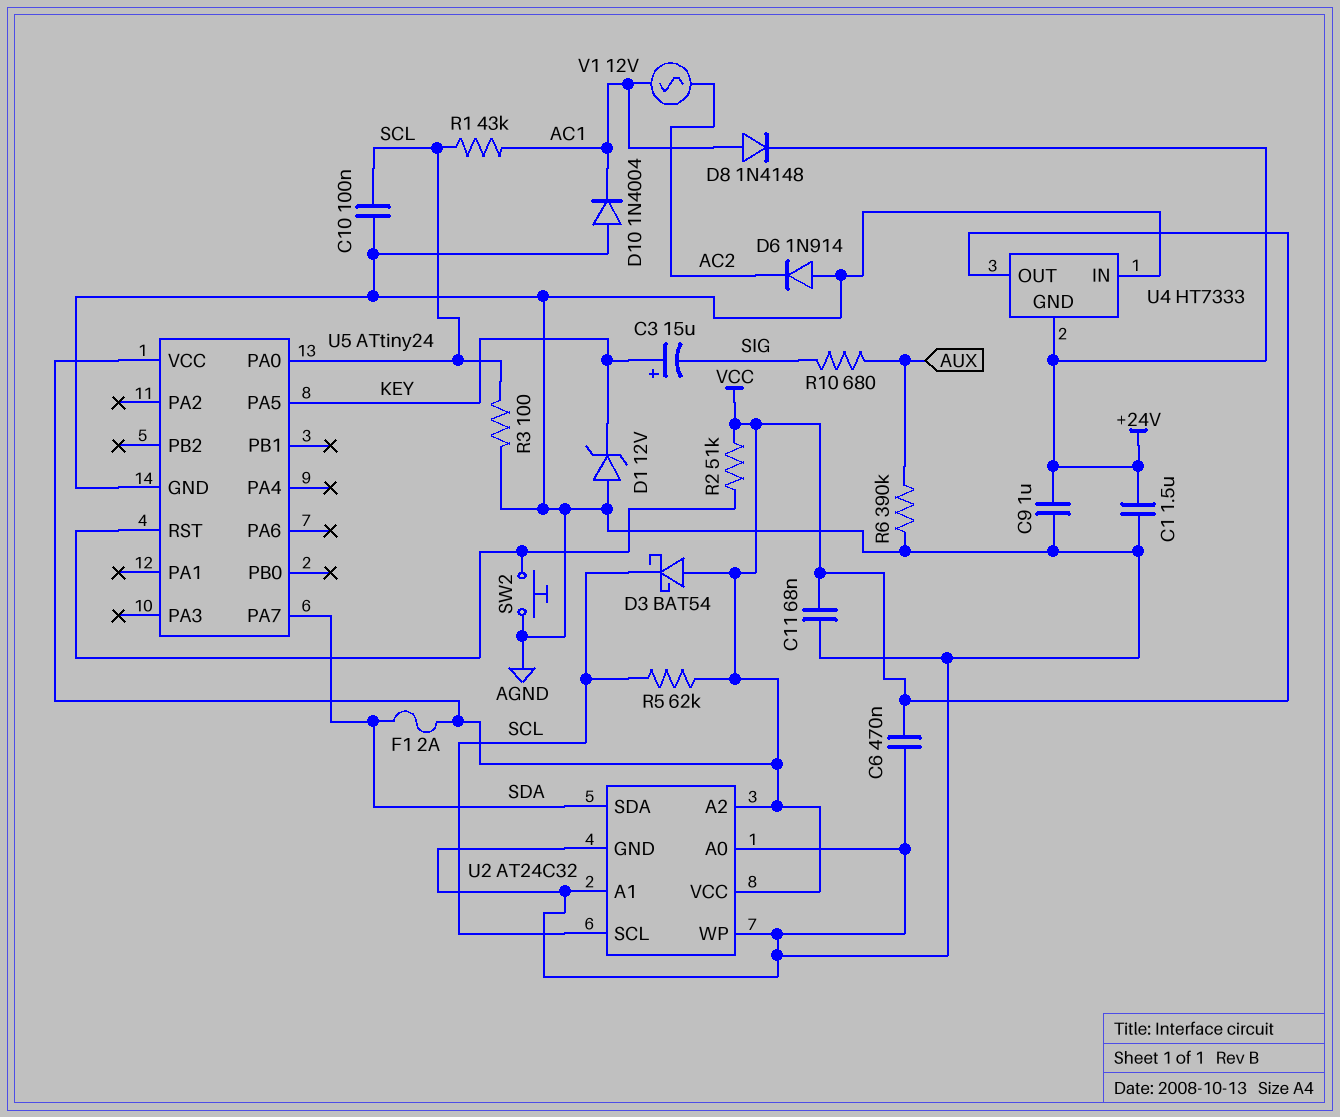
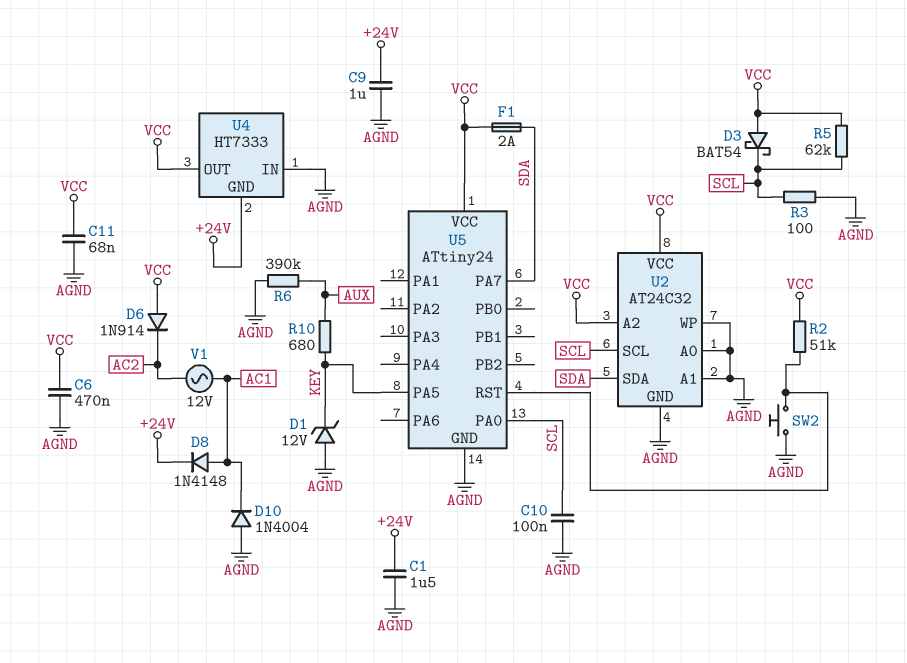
C3: 15uF (plus KEY, minus SIG) -> none
D6: diode 1N914 (A AGND, K AC2) -> diode 1N914 (A VCC, K AC2)
R1: 43k (AC1, SCL) -> none
R10: 680 (AUX, SIG) -> 680 (AUX, KEY)

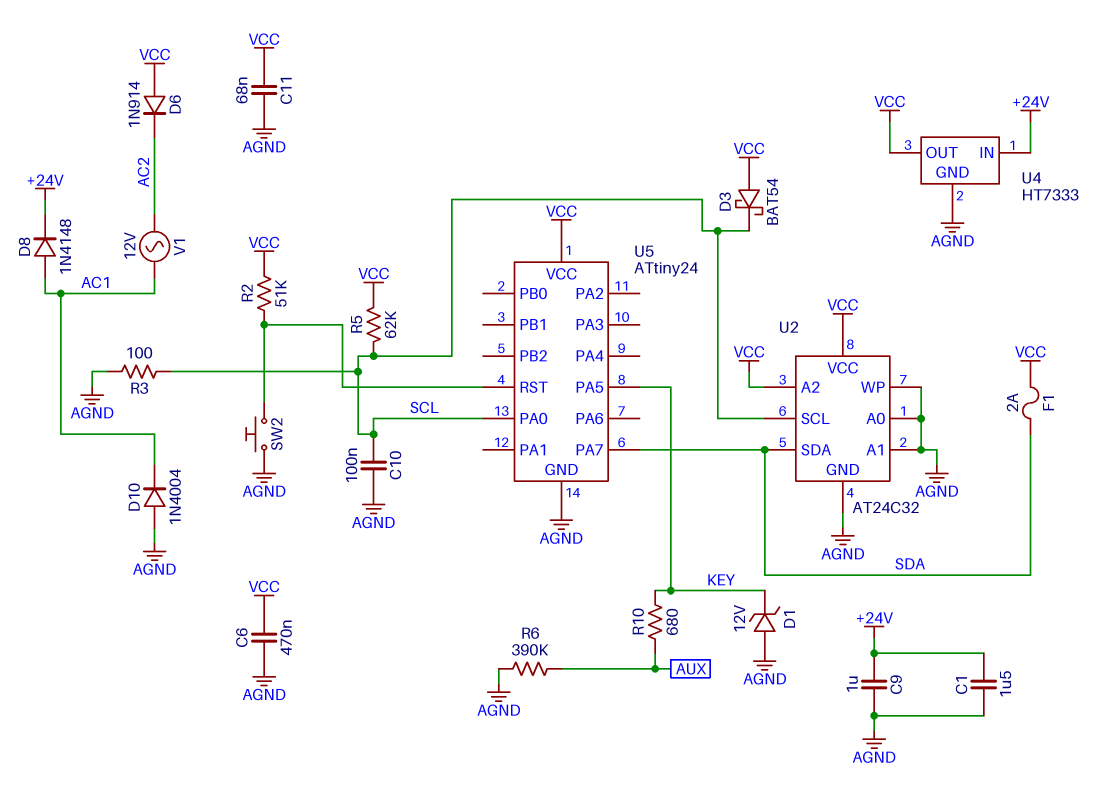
U4 pin GND: +24V -> AGND
U4 pin IN: AGND -> +24V

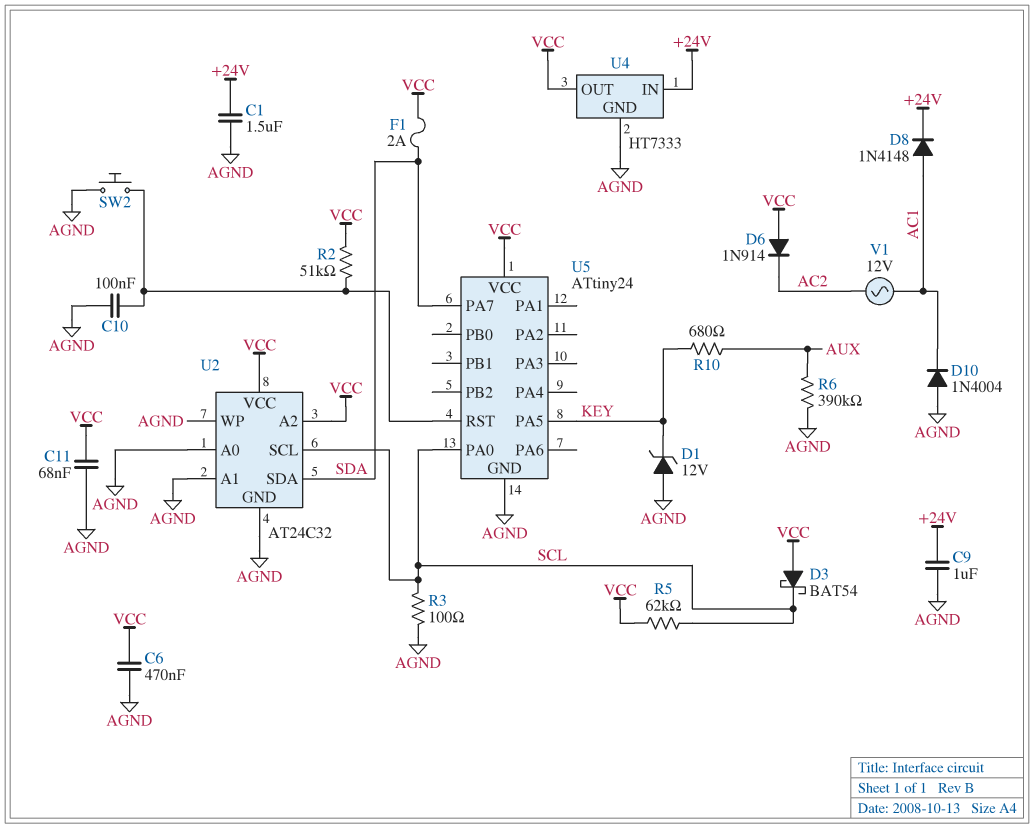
C10: 100nF (AGND, SCL) -> 100nF (AGND, U5/RST)

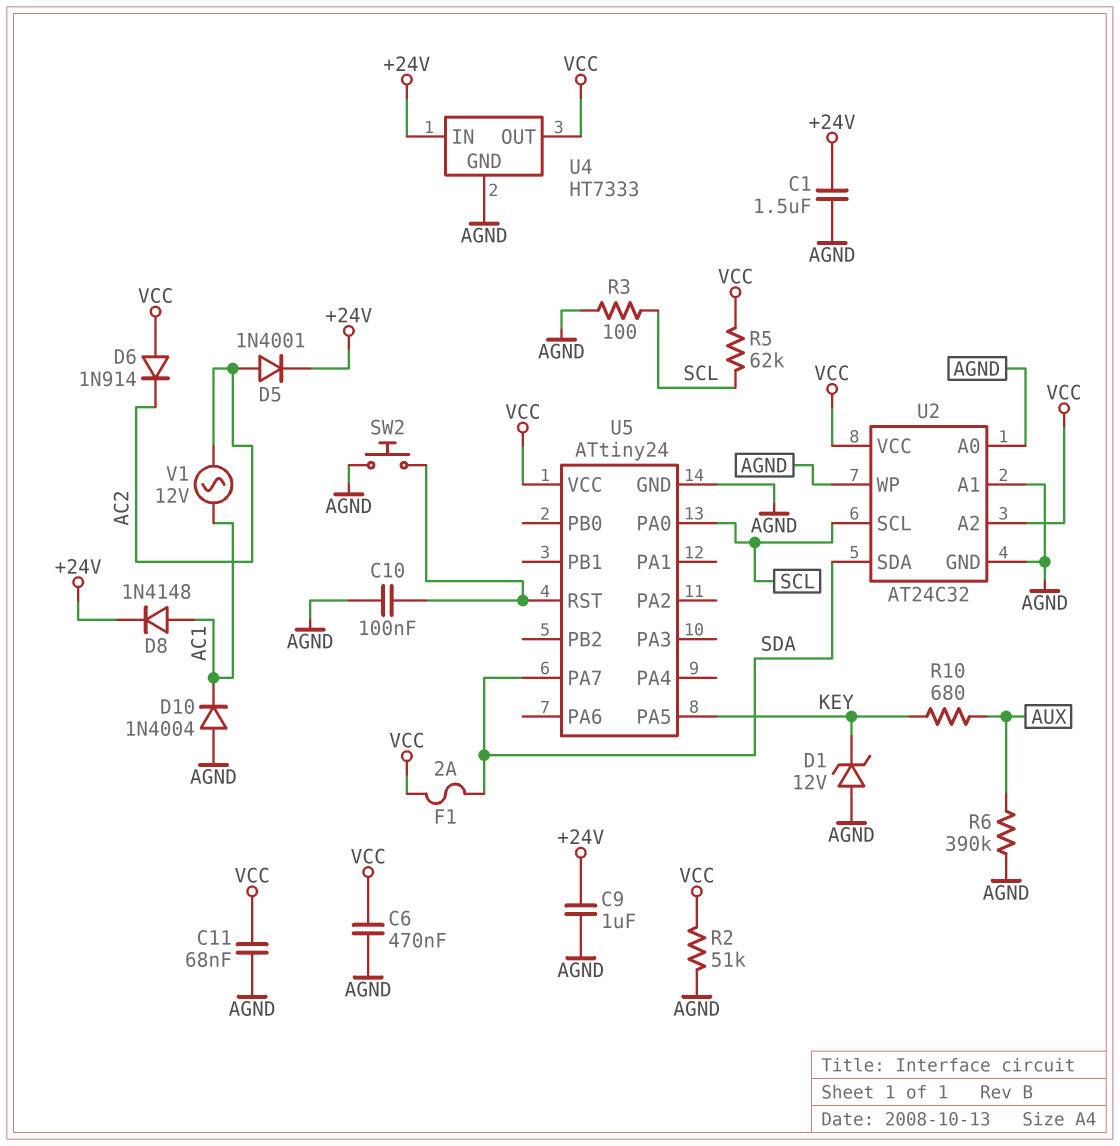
D3: schottky BAT54 (A VCC, K SCL) -> none
D5: none -> diode 1N4001 (A AC2, K +24V)
R2: 51k (U5/RST, VCC) -> 51k (AGND, VCC)

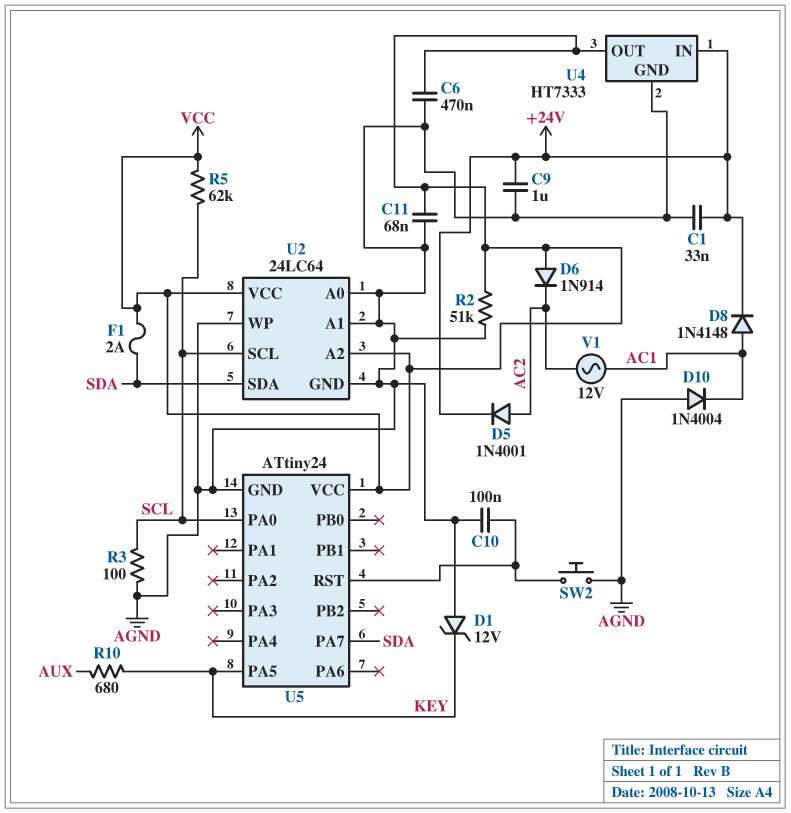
C1: 1.5uF (+24V, AGND) -> 33nF (+24V, AGND)
R6: 390k (AGND, AUX) -> none
U2: AT24C32 -> 24LC64

